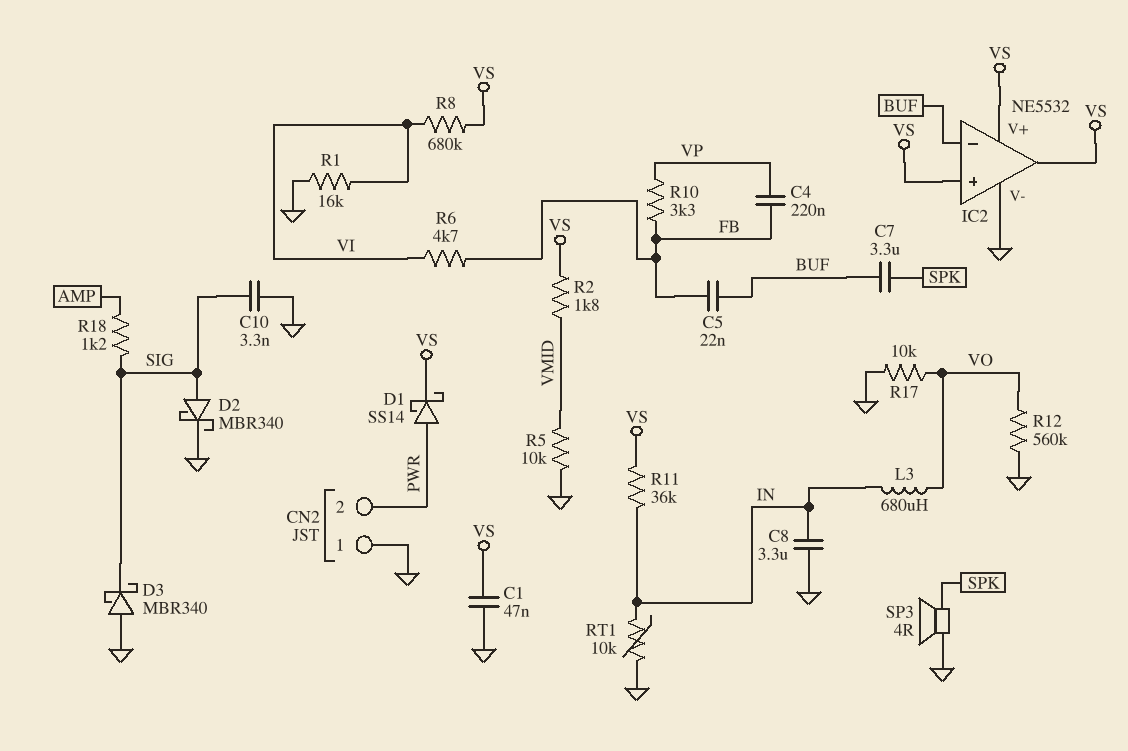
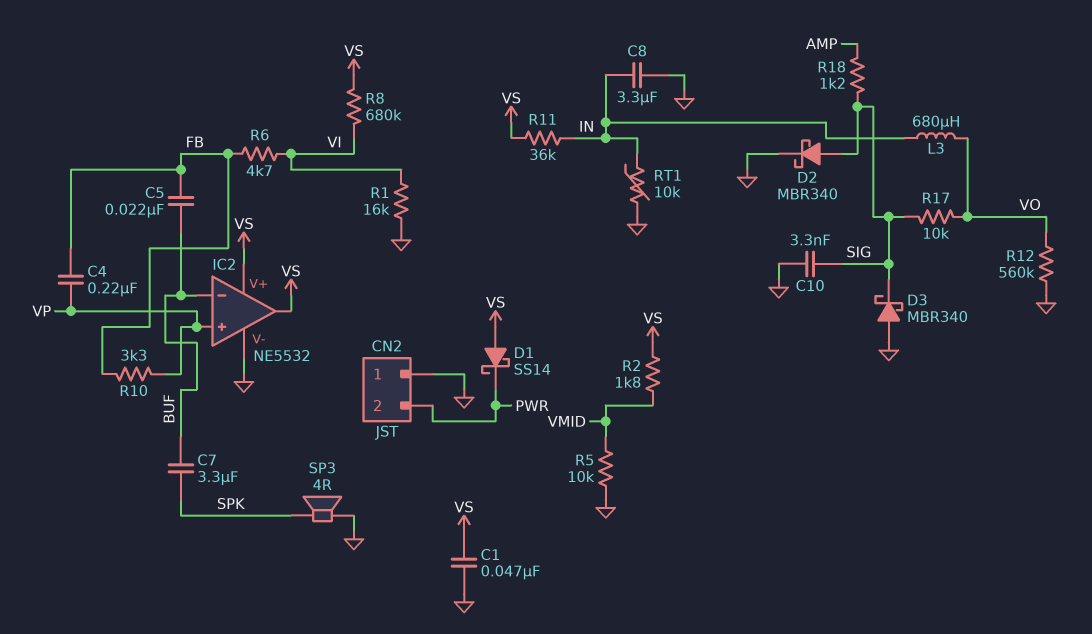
D1: schottky SS14 (A PWR, K VS) -> schottky SS14 (A VS, K PWR)
IC2 pin in+: VS -> VP
R17: 10k (GND, VO) -> 10k (SIG, VO)

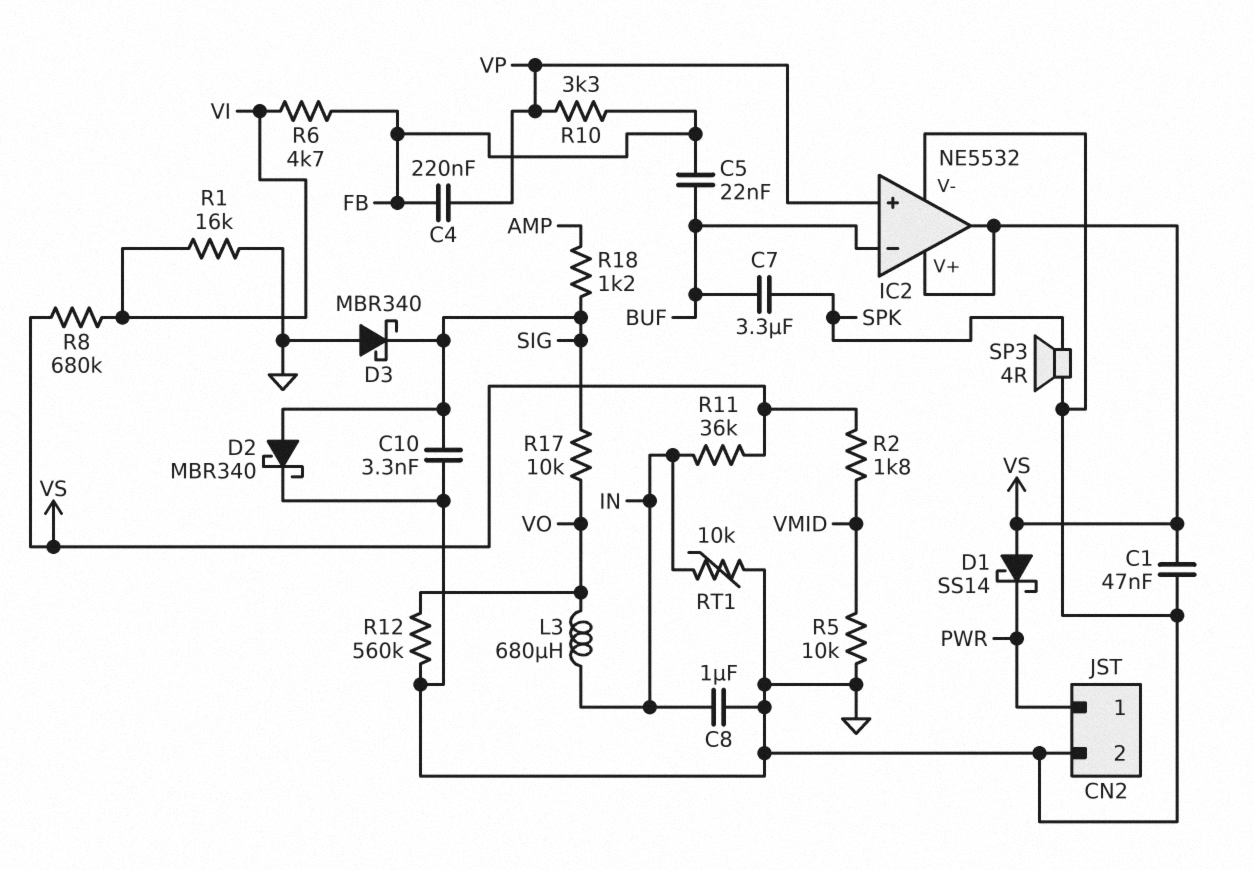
C8: 3.3uF (GND, IN) -> 1uF (GND, IN)
CN2 pin 1: GND -> PWR
CN2 pin 2: PWR -> GND

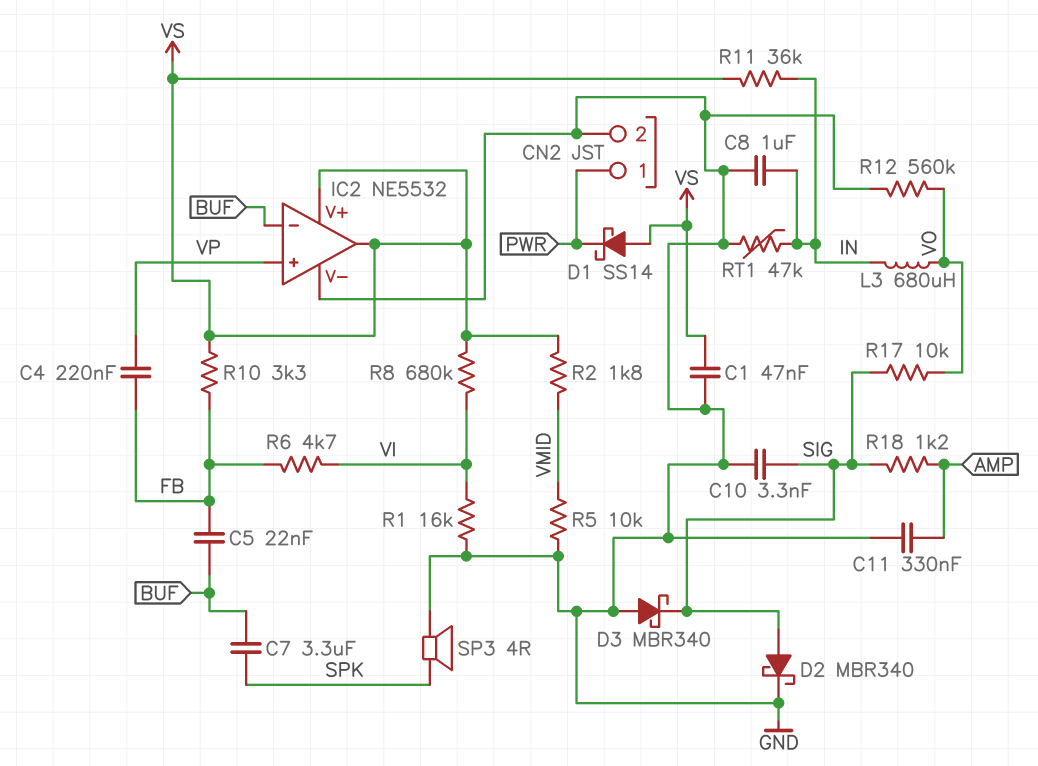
C11: none -> 330nF (AMP, GND)
R10: 3.3k (FB, VP) -> 3.3k (FB, VS)
RT1: 10k (GND, IN) -> 47k (GND, IN)

